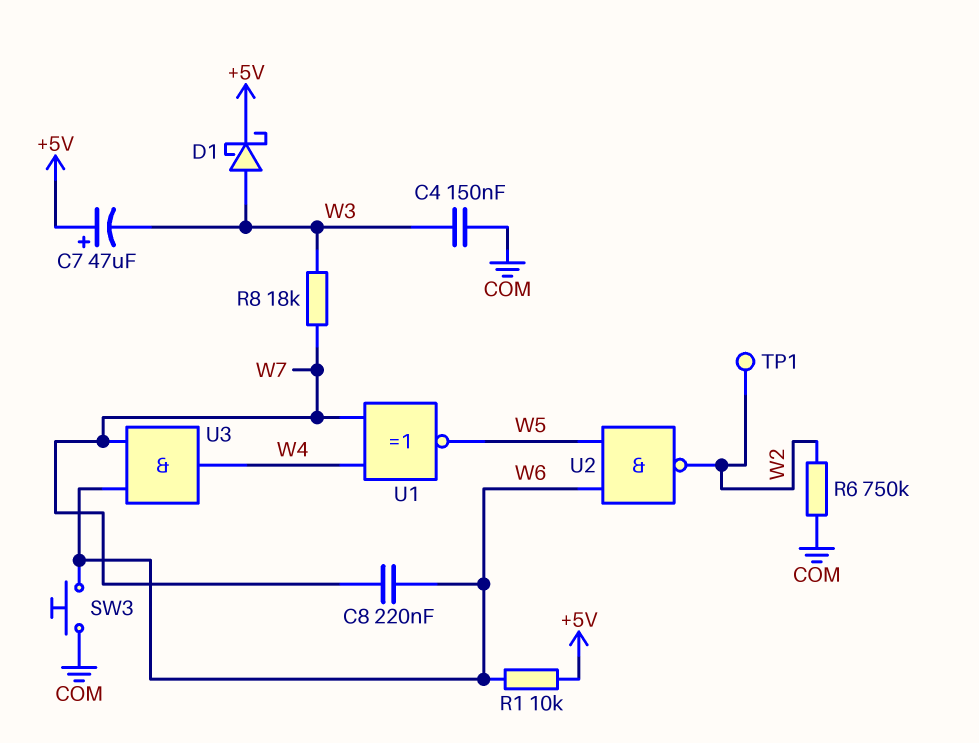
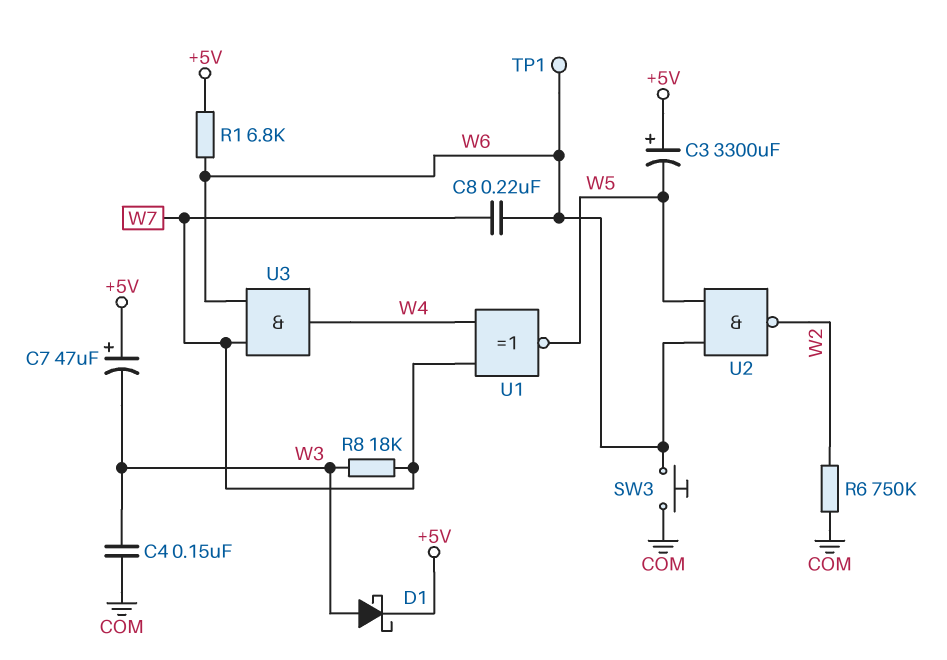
C3: none -> 3300uF (plus +5V, minus W5)
R1: 10k (+5V, W6) -> 6.8k (+5V, W6)
TP1: test point (W2) -> test point (W6)

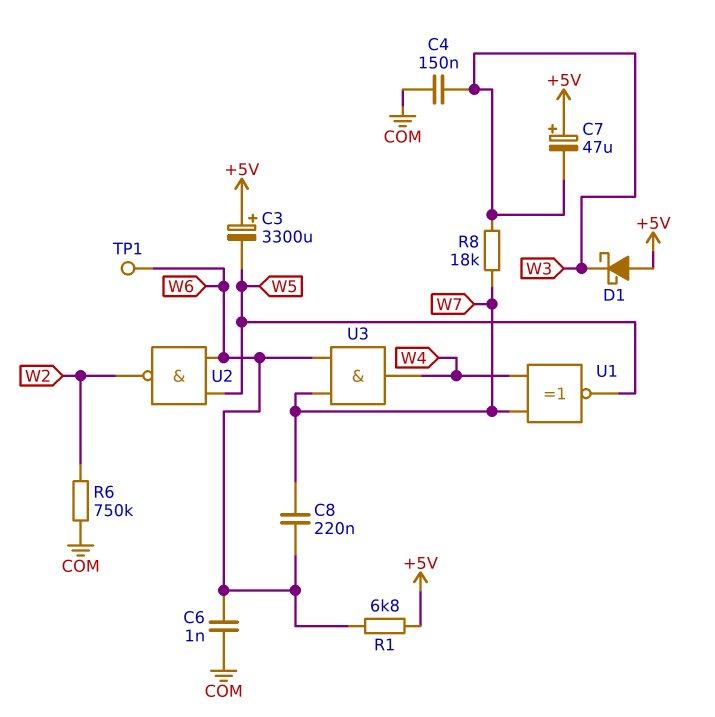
C6: none -> 1nF (COM, W6)
D1: schottky (A W3, K +5V) -> schottky (A +5V, K W3)
SW3: button (COM, W6) -> none

